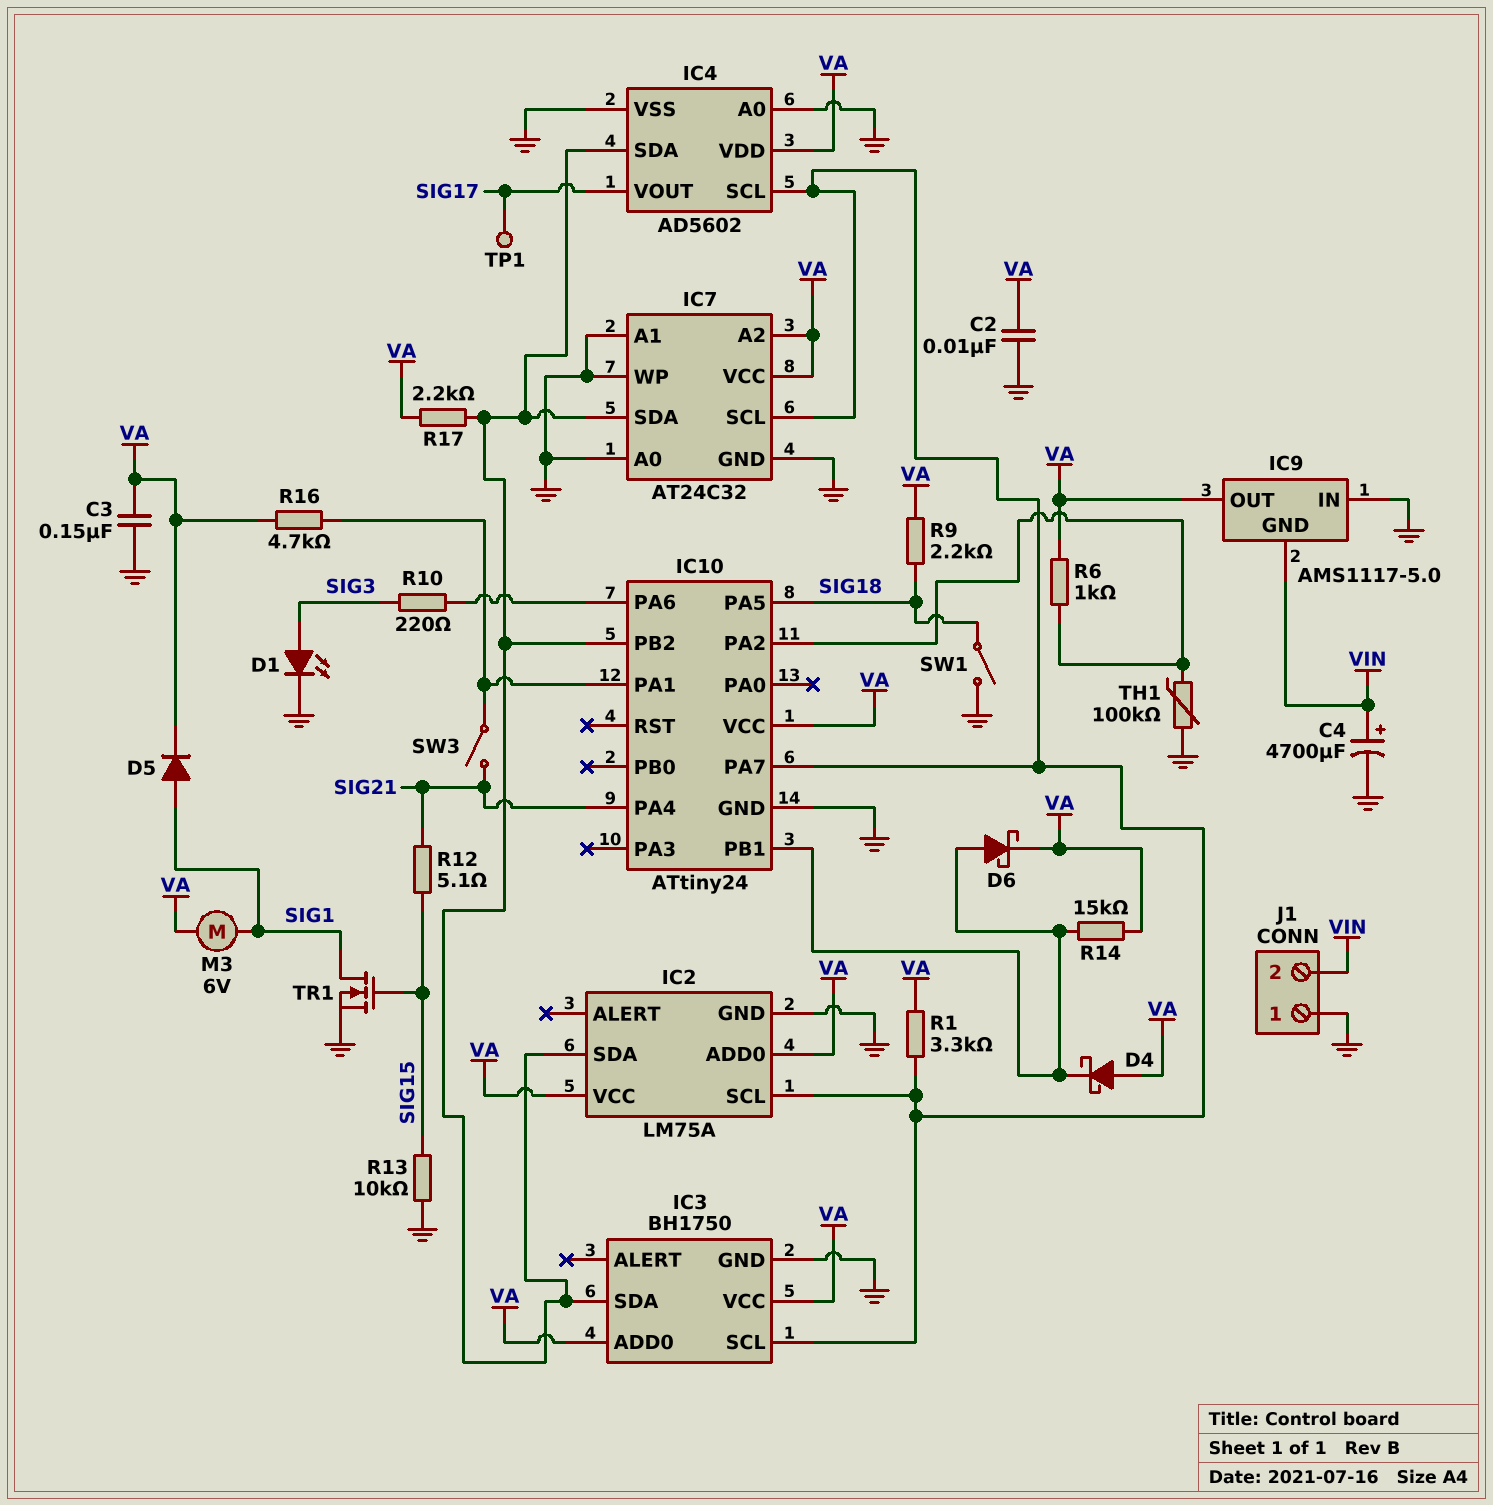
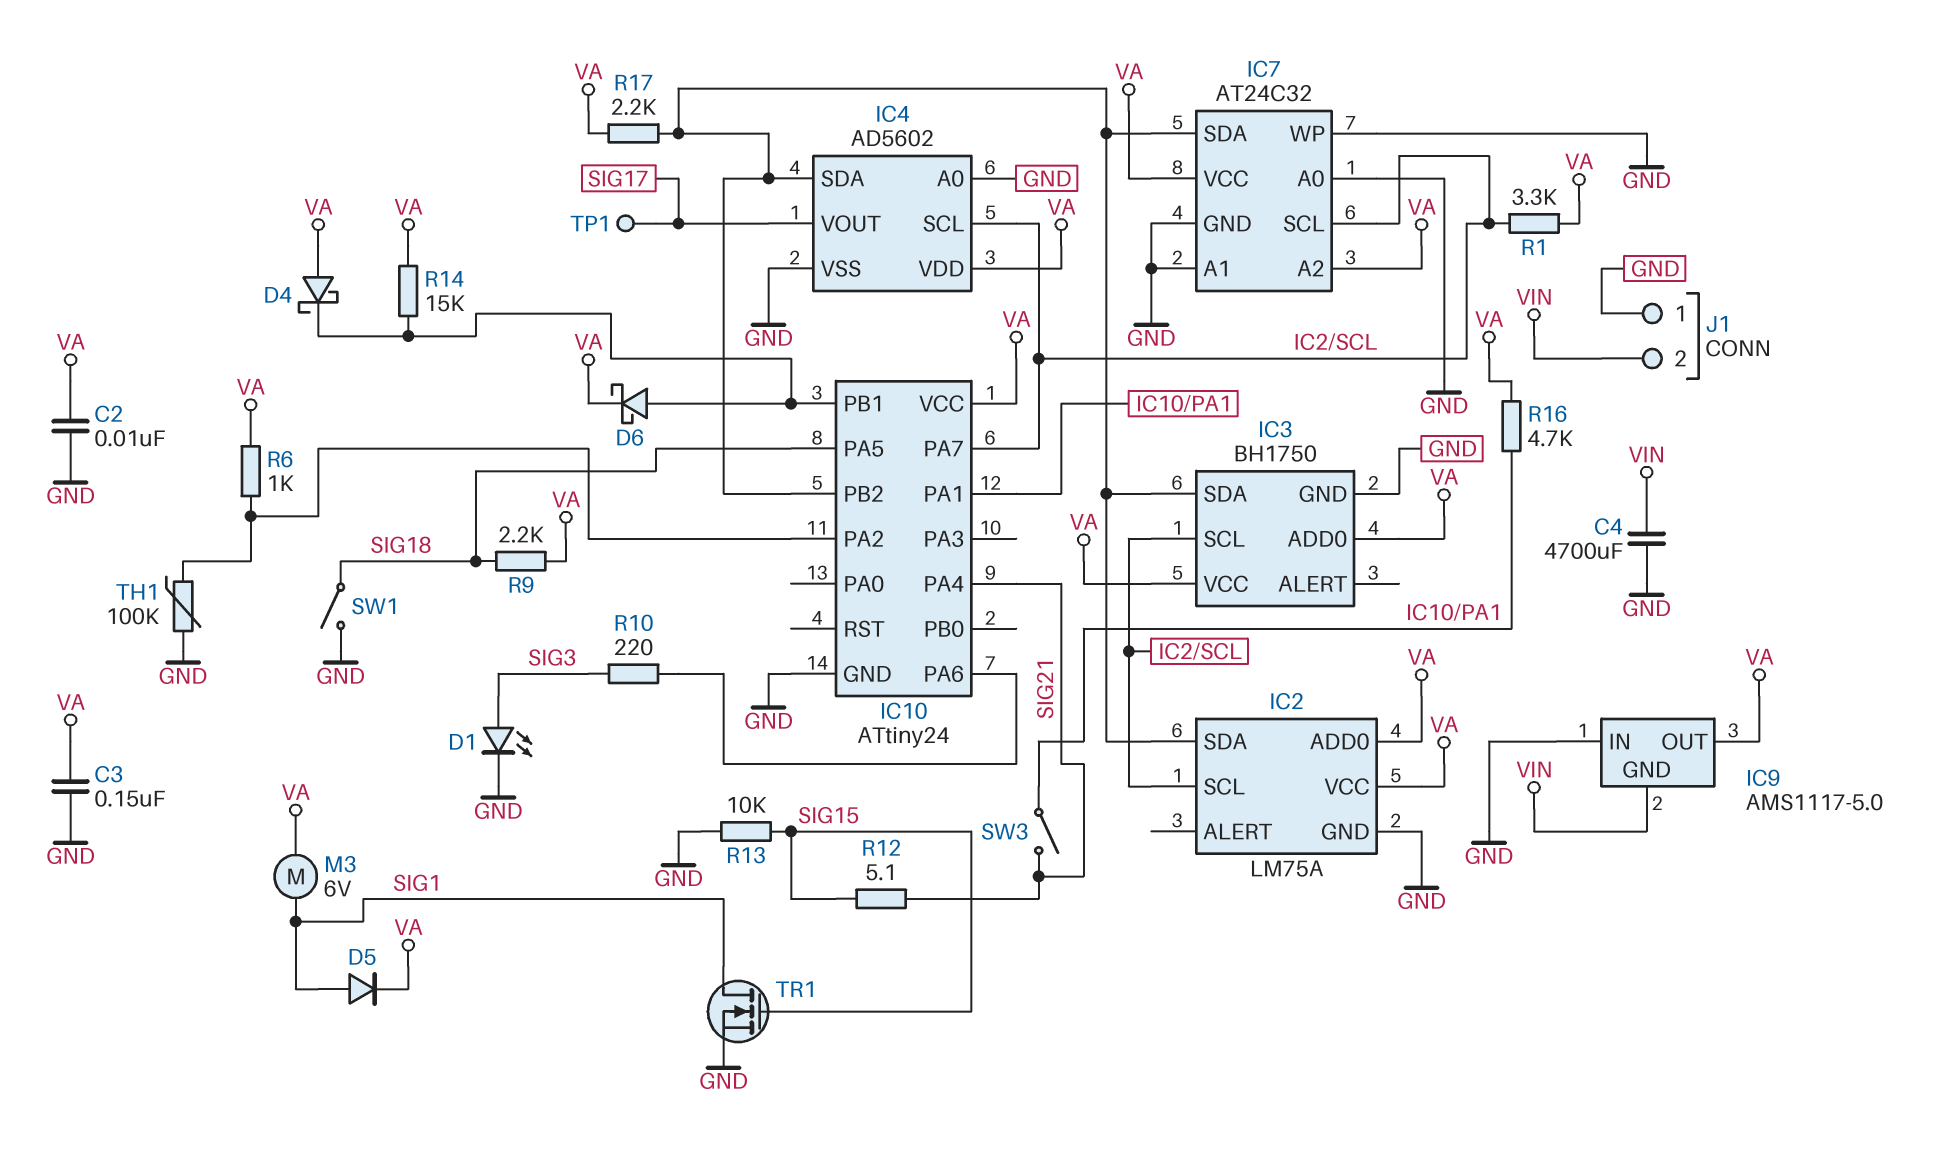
C4: 4700uF (plus VIN, minus GND) -> 4700uF (GND, VIN)

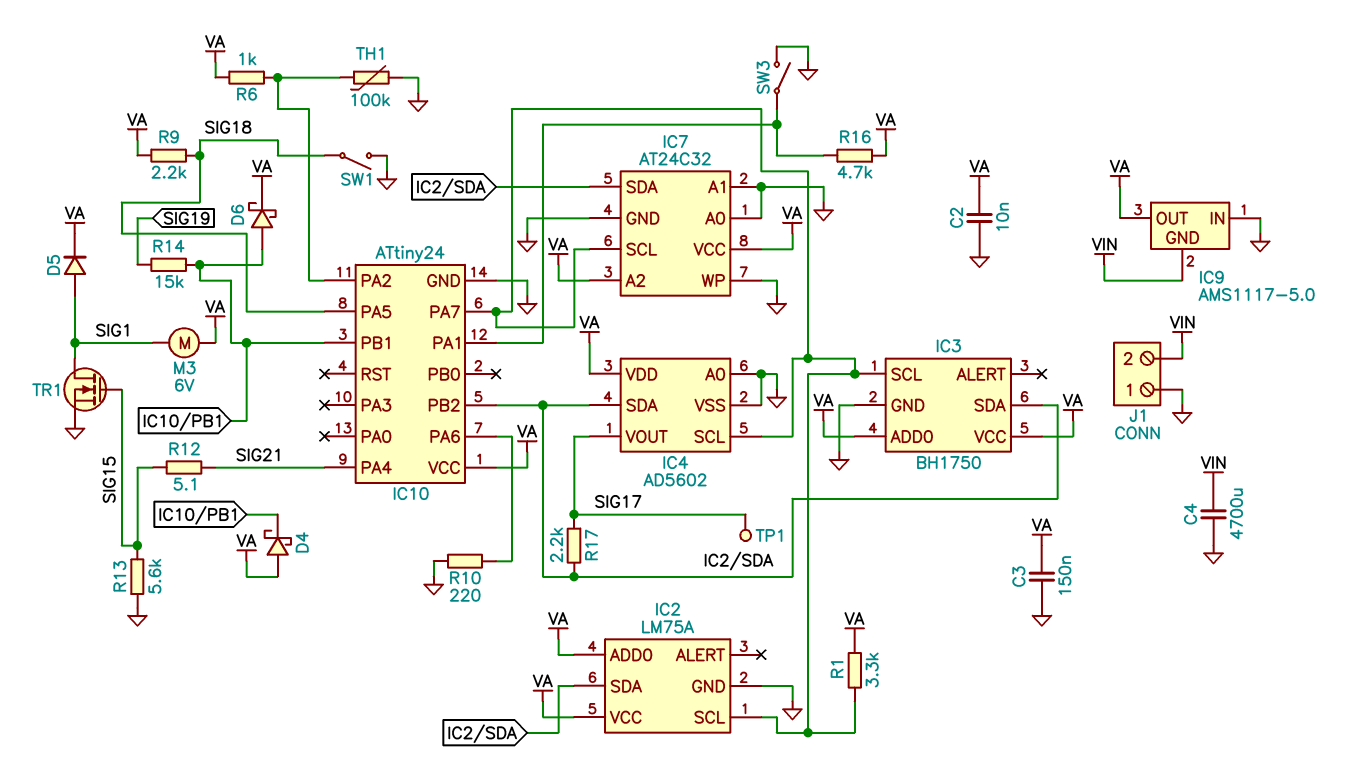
D1: LED (A SIG3, K GND) -> none
R10: 220 (IC10/PA6, SIG3) -> 220 (GND, IC10/PA6)
R13: 10k (GND, SIG15) -> 5.6k (GND, SIG15)
R14: 15k (IC10/PB1, VA) -> 15k (IC10/PB1, SIG19)
R17: 2.2k (IC2/SDA, VA) -> 2.2k (IC2/SDA, SIG17)
SW3: switch (IC10/PA1, SIG21) -> switch (GND, IC10/PA1)

